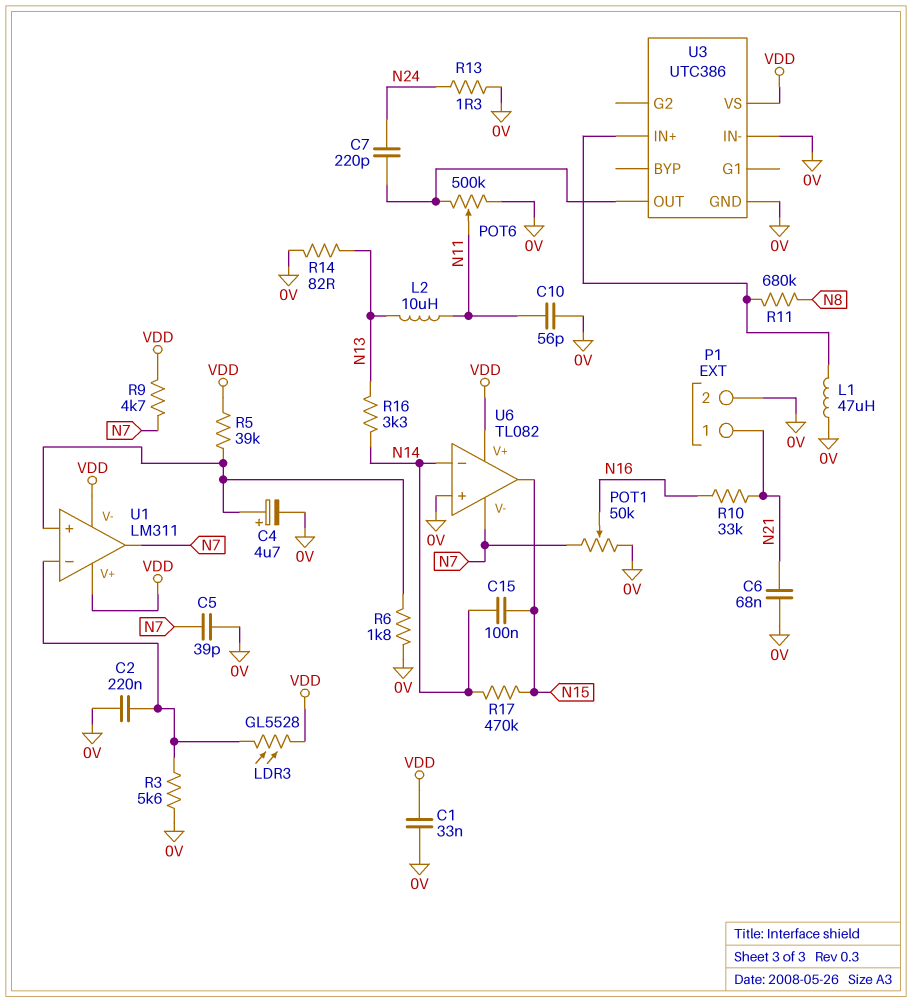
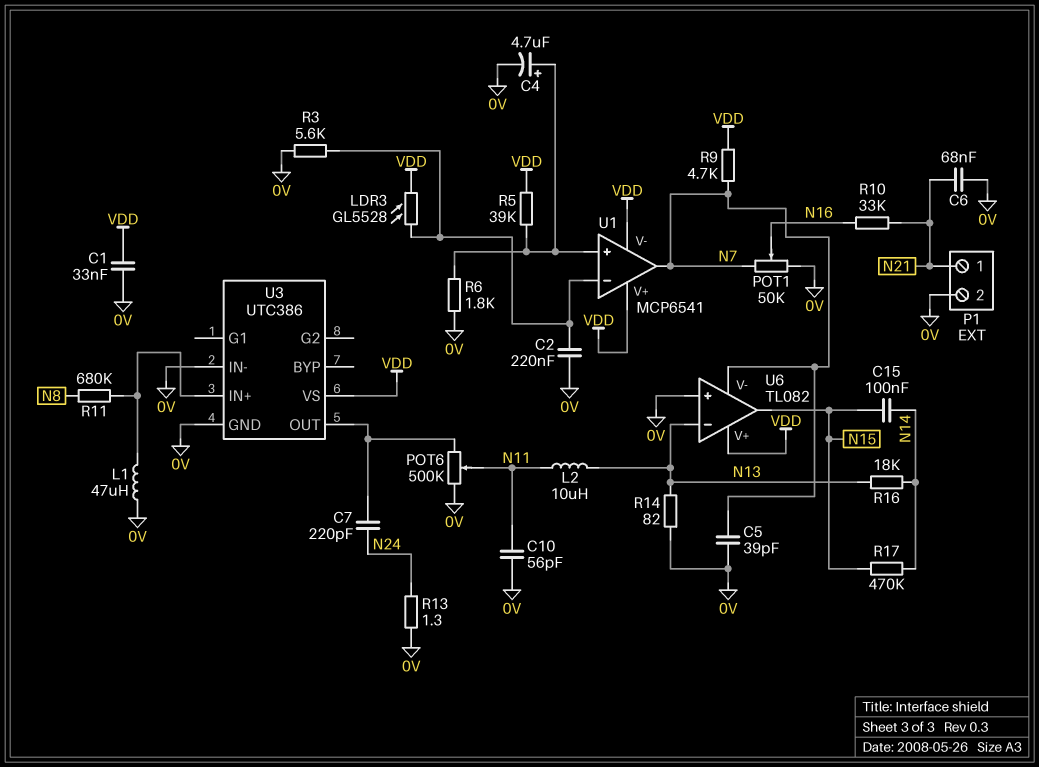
R16: 3.3k (N13, N14) -> 18k (N13, N14)
U1: LM311 -> MCP6541
U6 pin in-: N14 -> N13

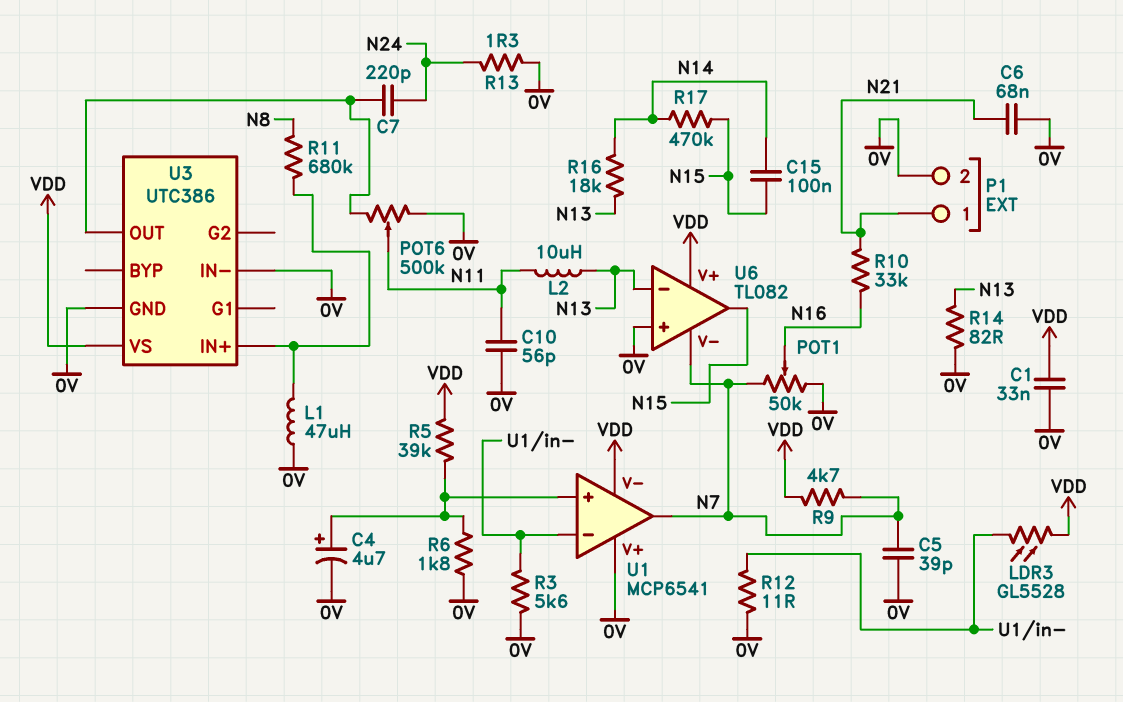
C2: 220nF (0V, U1/in-) -> none
R12: none -> 11 (0V, U1/in-)
U1 pin V+: VDD -> 0V

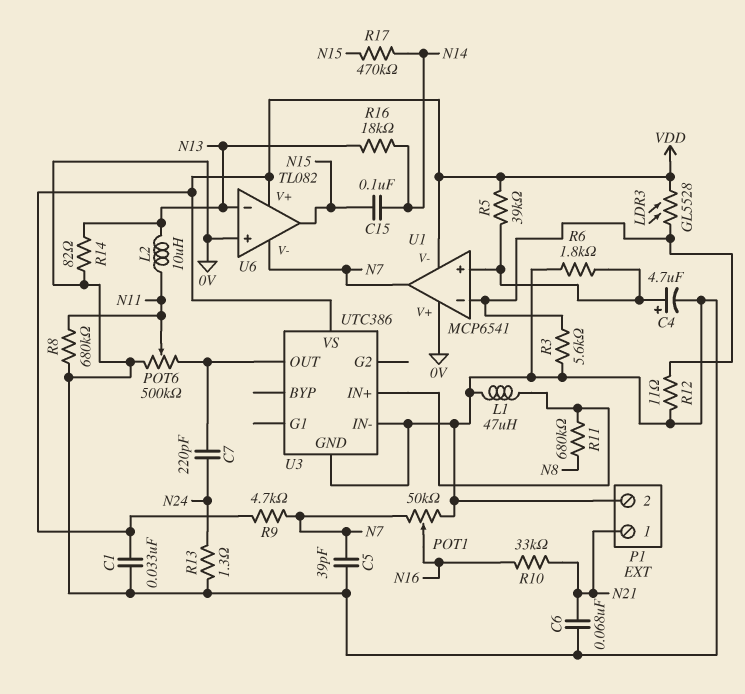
C10: 56pF (0V, N11) -> none
R8: none -> 680k (0V, N11)

